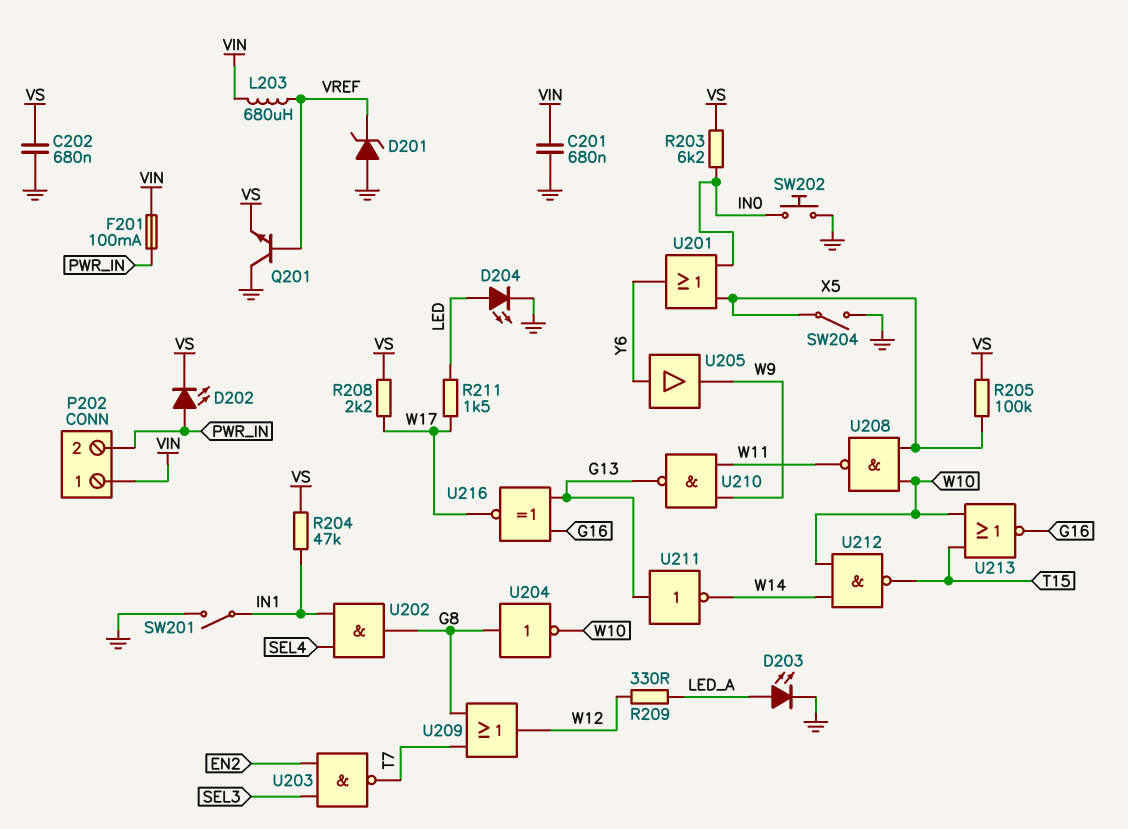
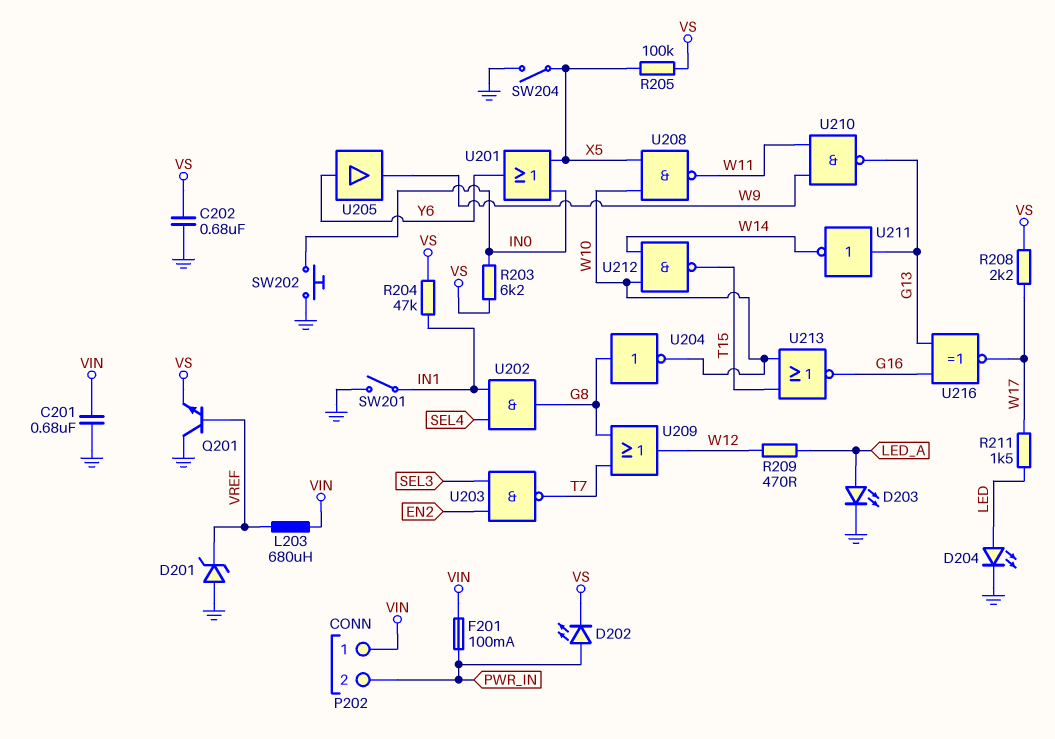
R209: 330 (LED_A, W12) -> 470 (LED_A, W12)

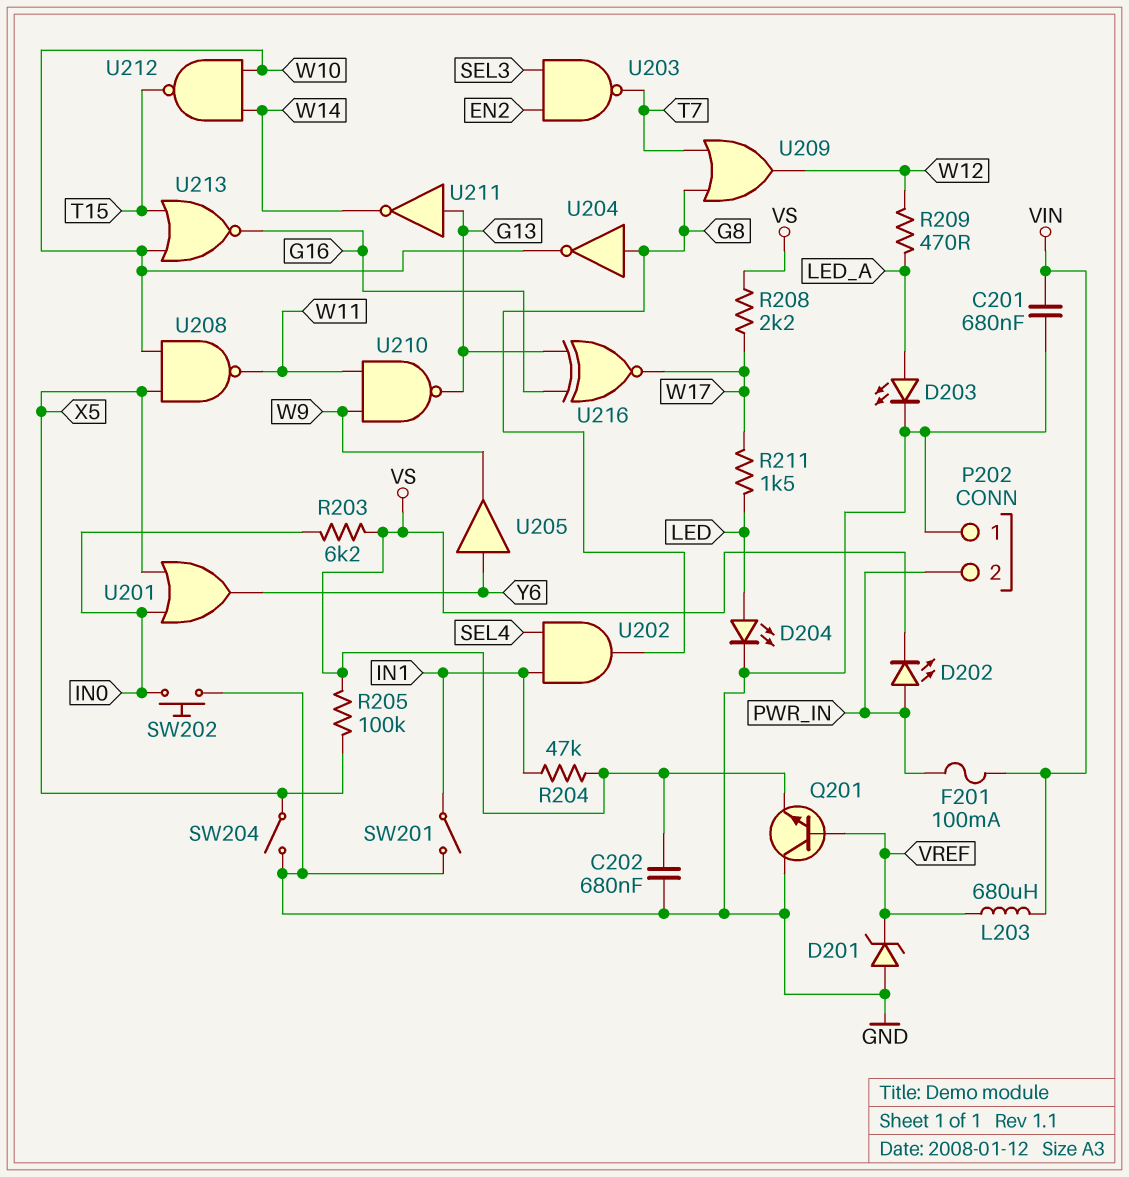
P202 pin 1: VIN -> GND

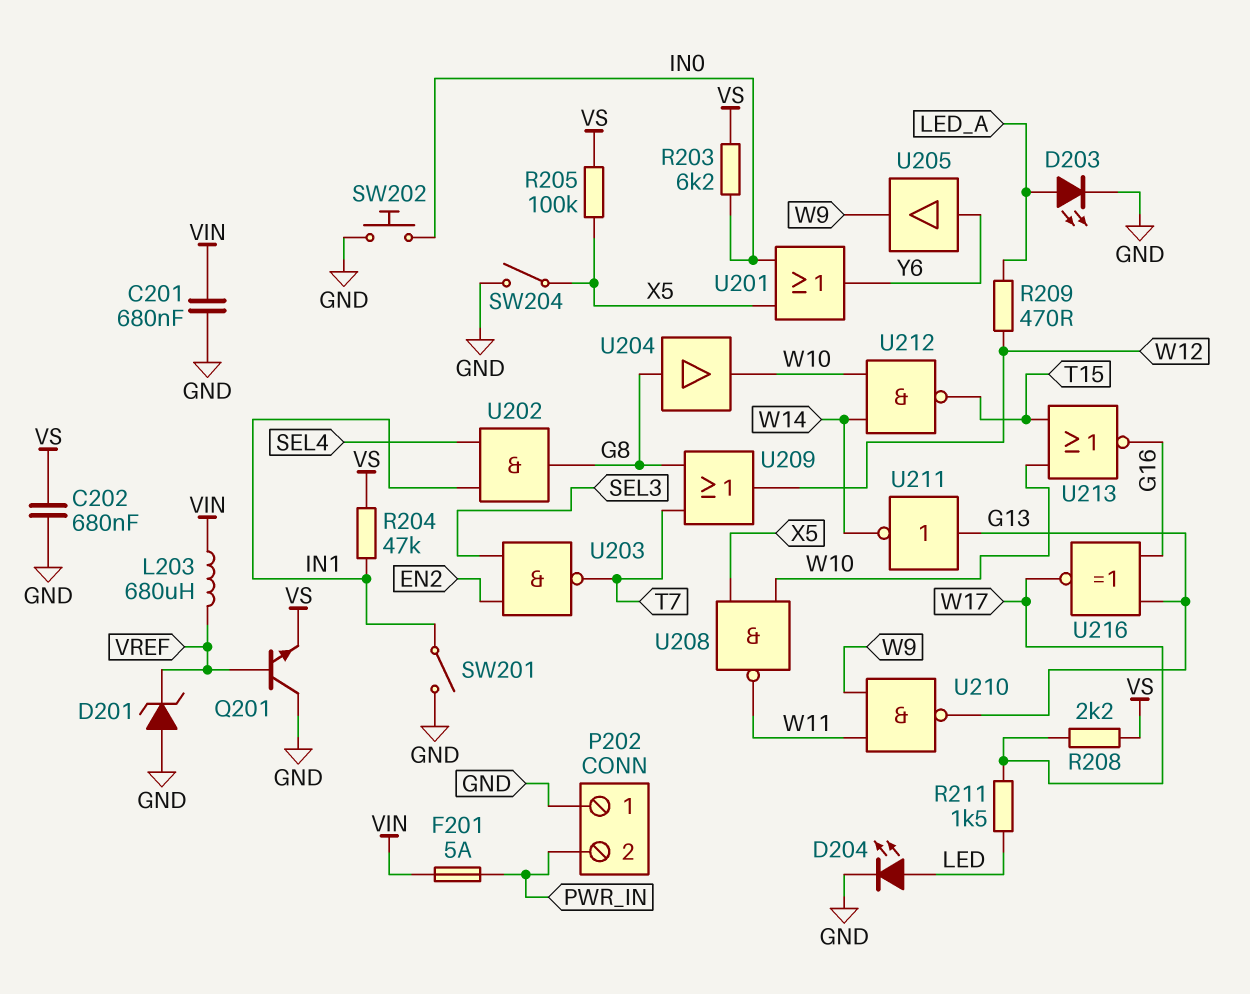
D202: LED (A PWR_IN, K VS) -> none
F201: 100mA (PWR_IN, VIN) -> 5A (PWR_IN, VIN)
U204: NOT (in G8, out W10) -> buffer (in G8, out W10)

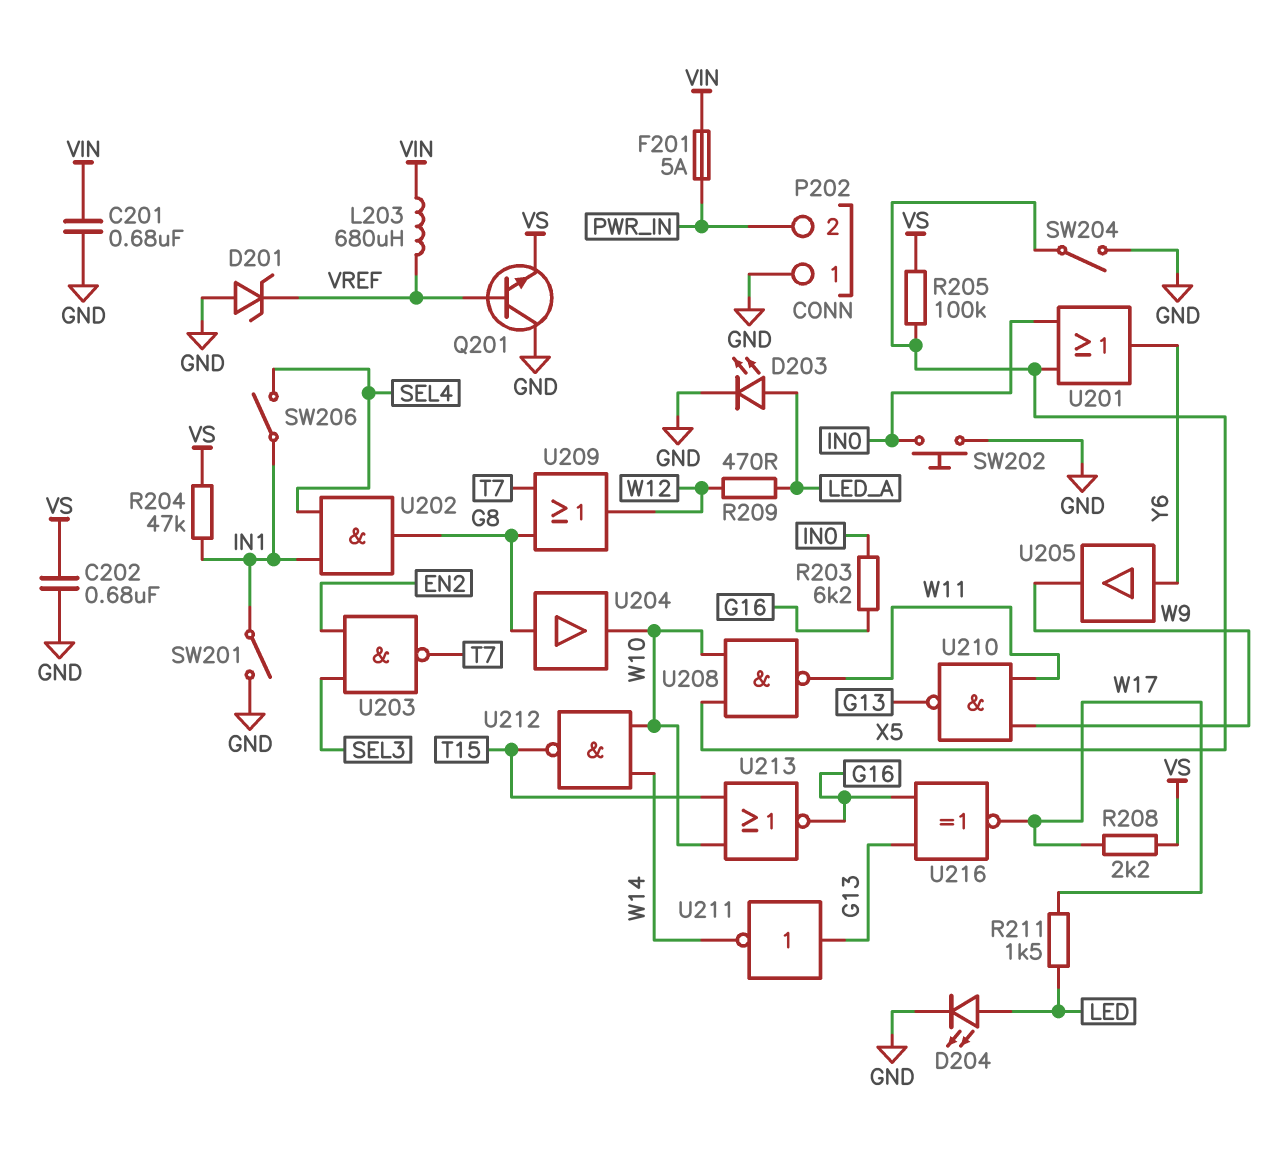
R203: 6.2k (IN0, VS) -> 6.2k (G16, IN0)
SW206: none -> switch (IN1, SEL4)

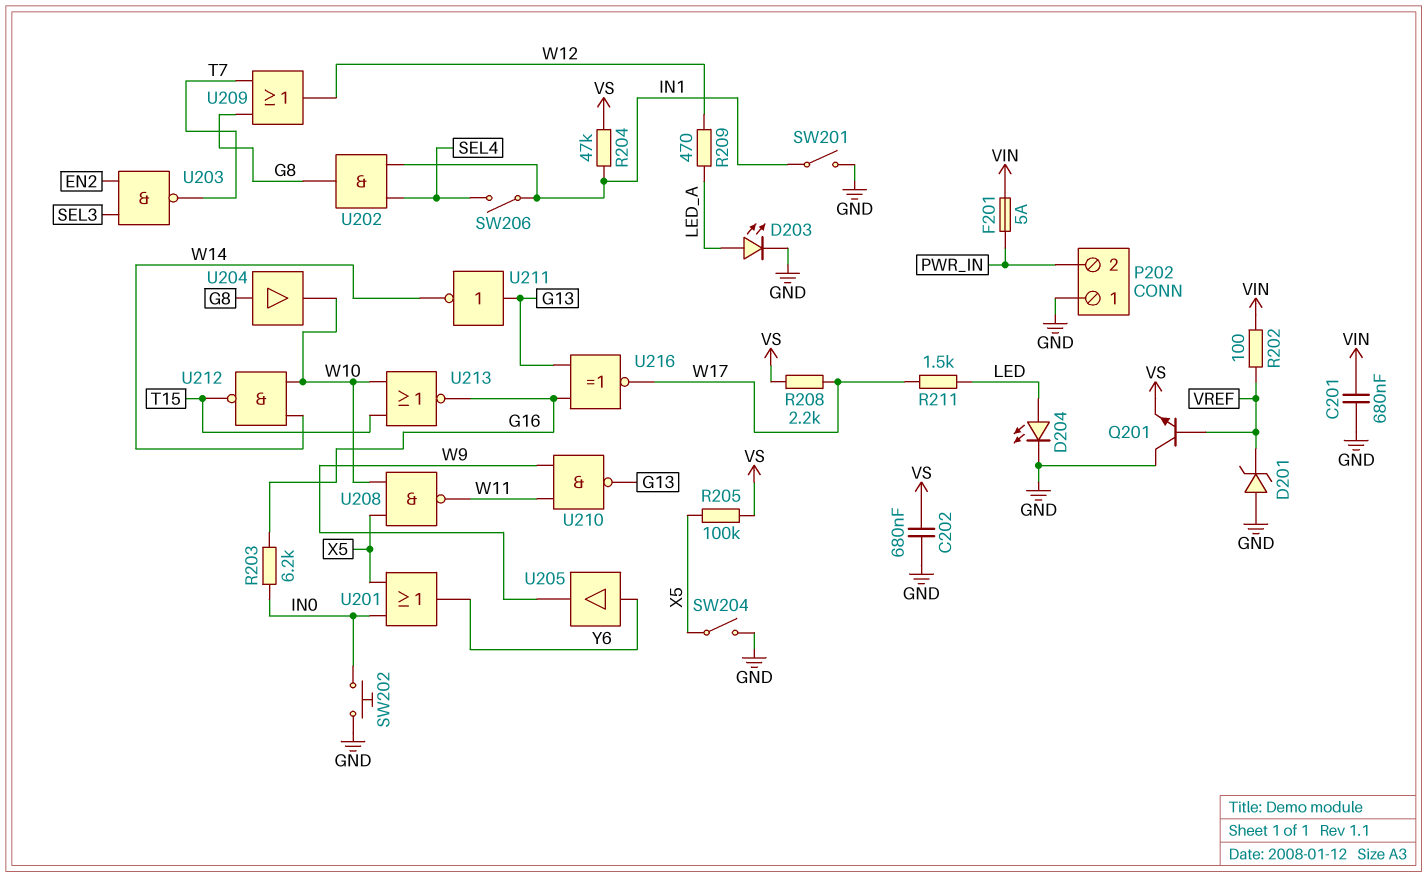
L203: 680uH (VIN, VREF) -> none
R202: none -> 100 (VIN, VREF)

